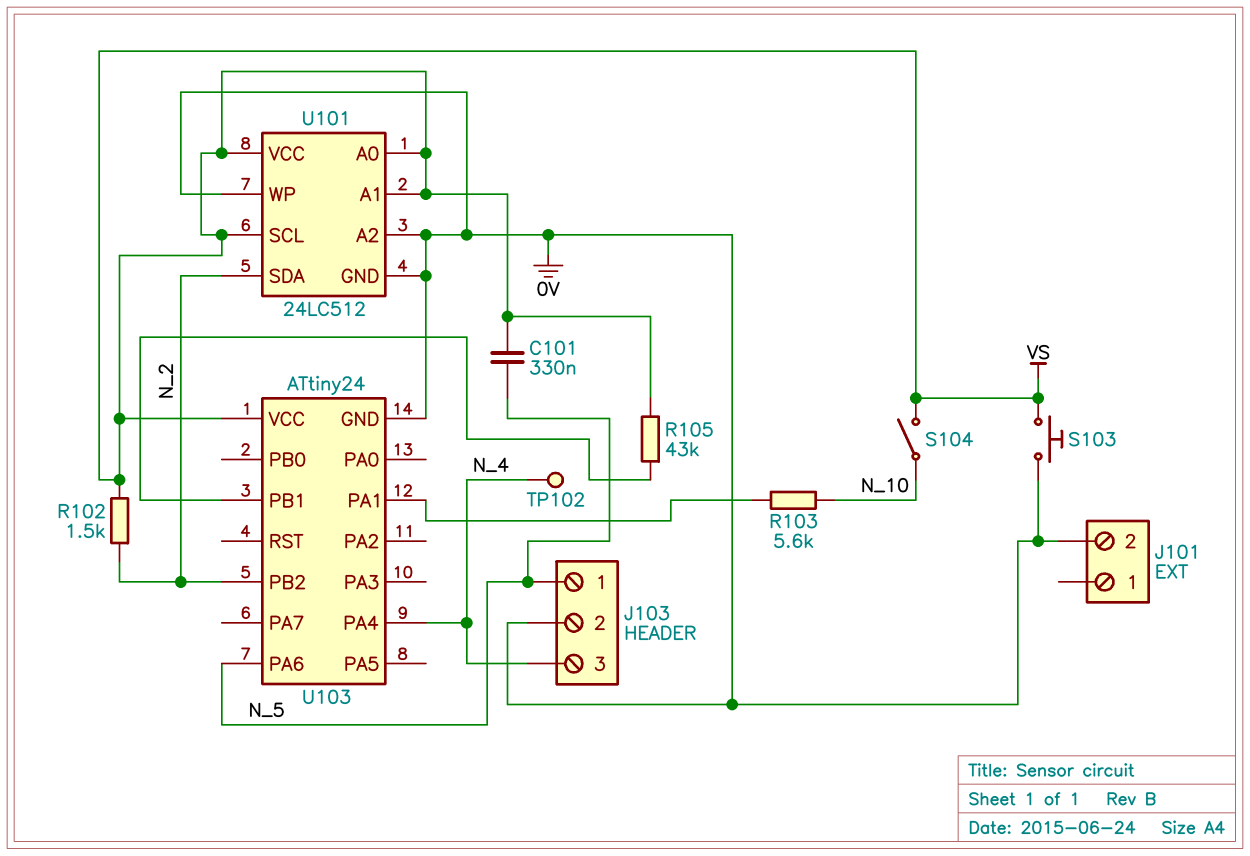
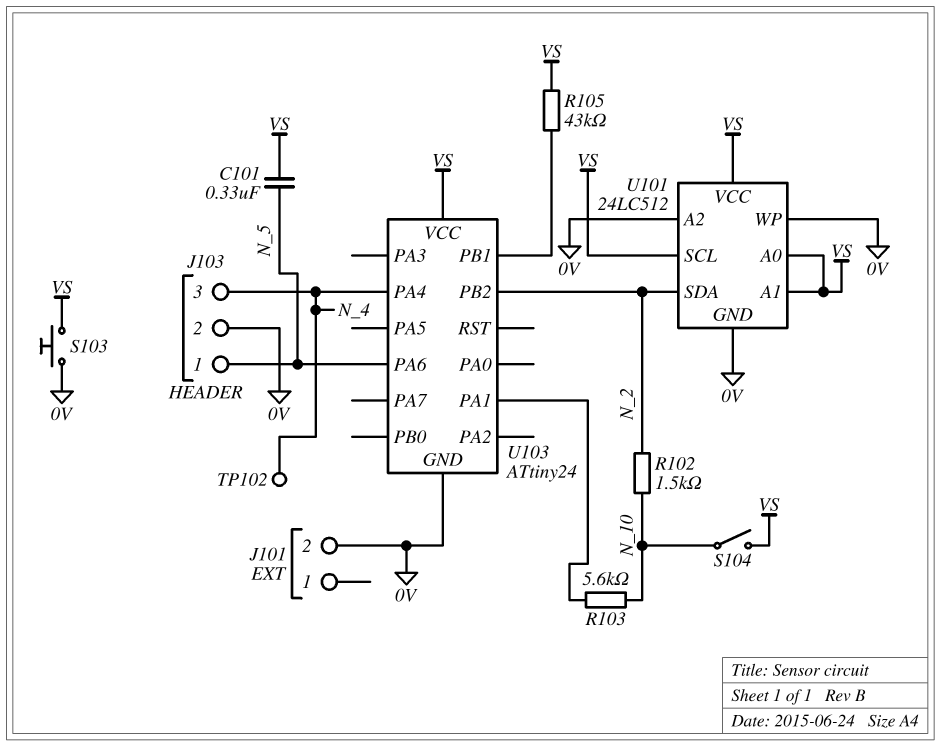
R102: 1.5k (N_2, VS) -> 1.5k (N_2, N_10)

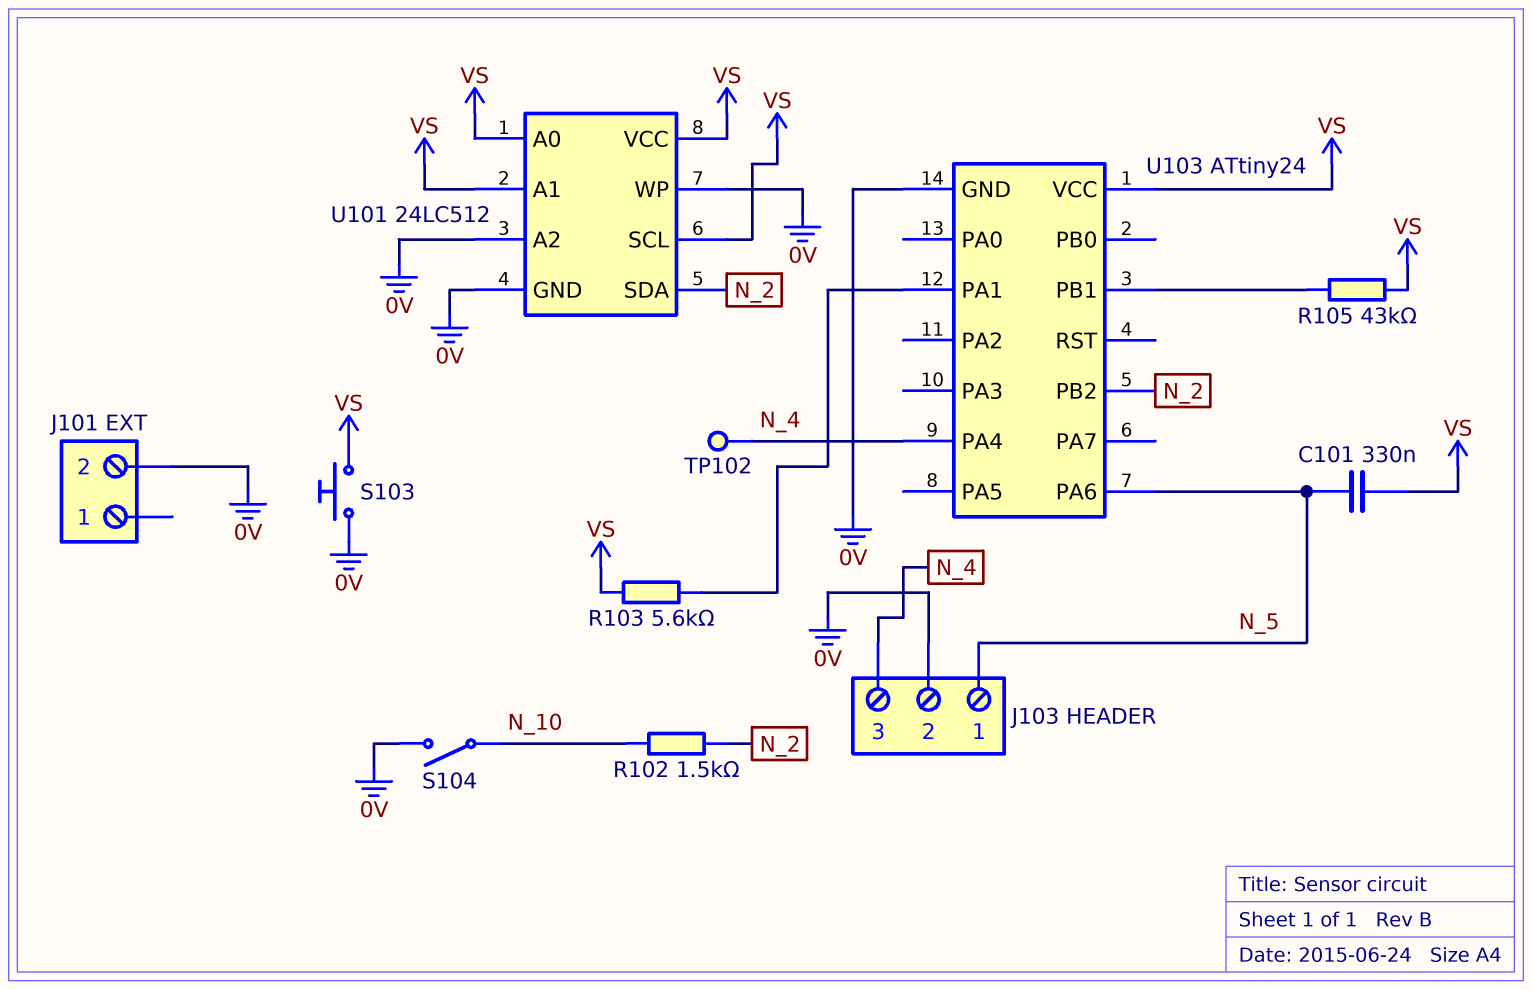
R103: 5.6k (N_10, U103/PA1) -> 5.6k (U103/PA1, VS)
S104: switch (N_10, VS) -> switch (0V, N_10)

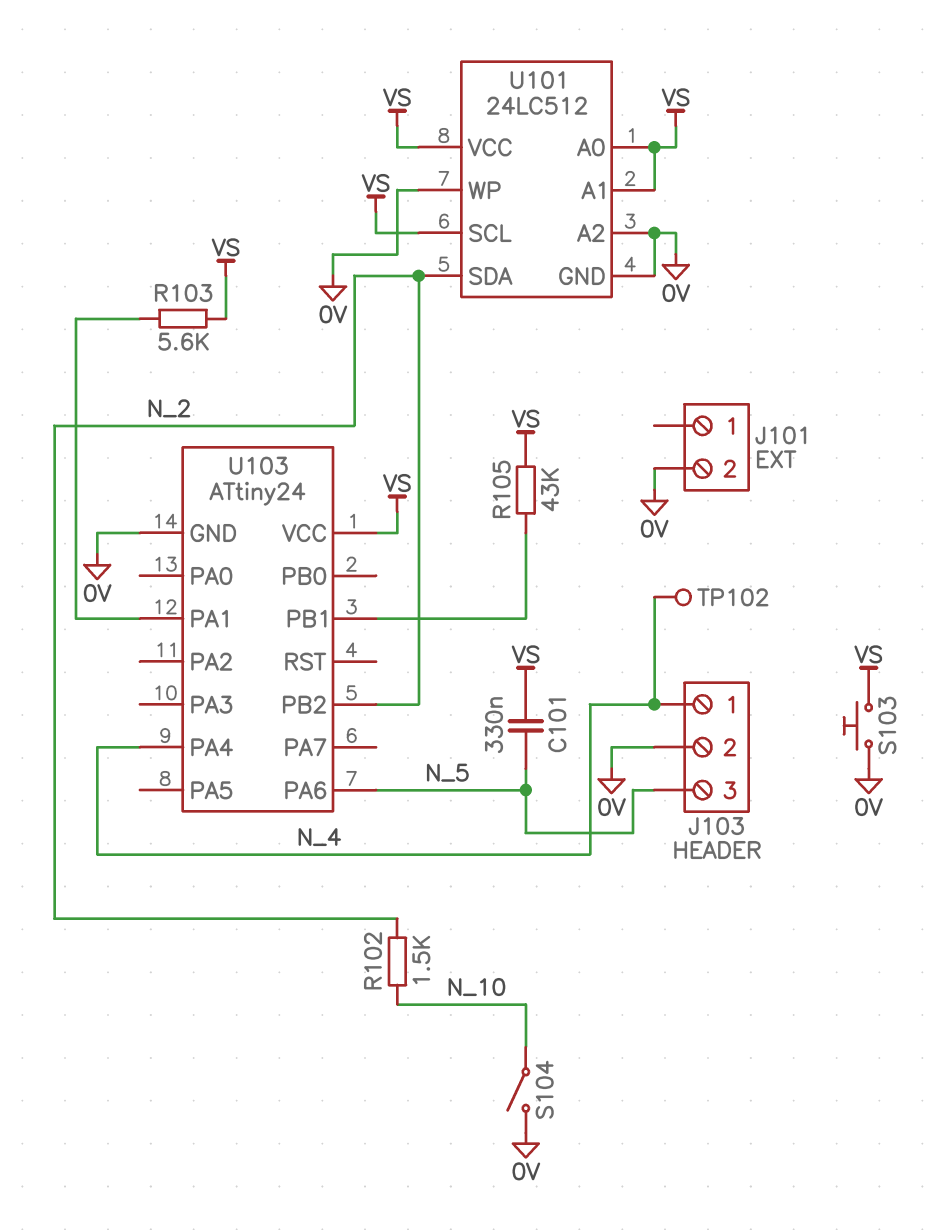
J103 pin 1: N_5 -> N_4
J103 pin 3: N_4 -> N_5

